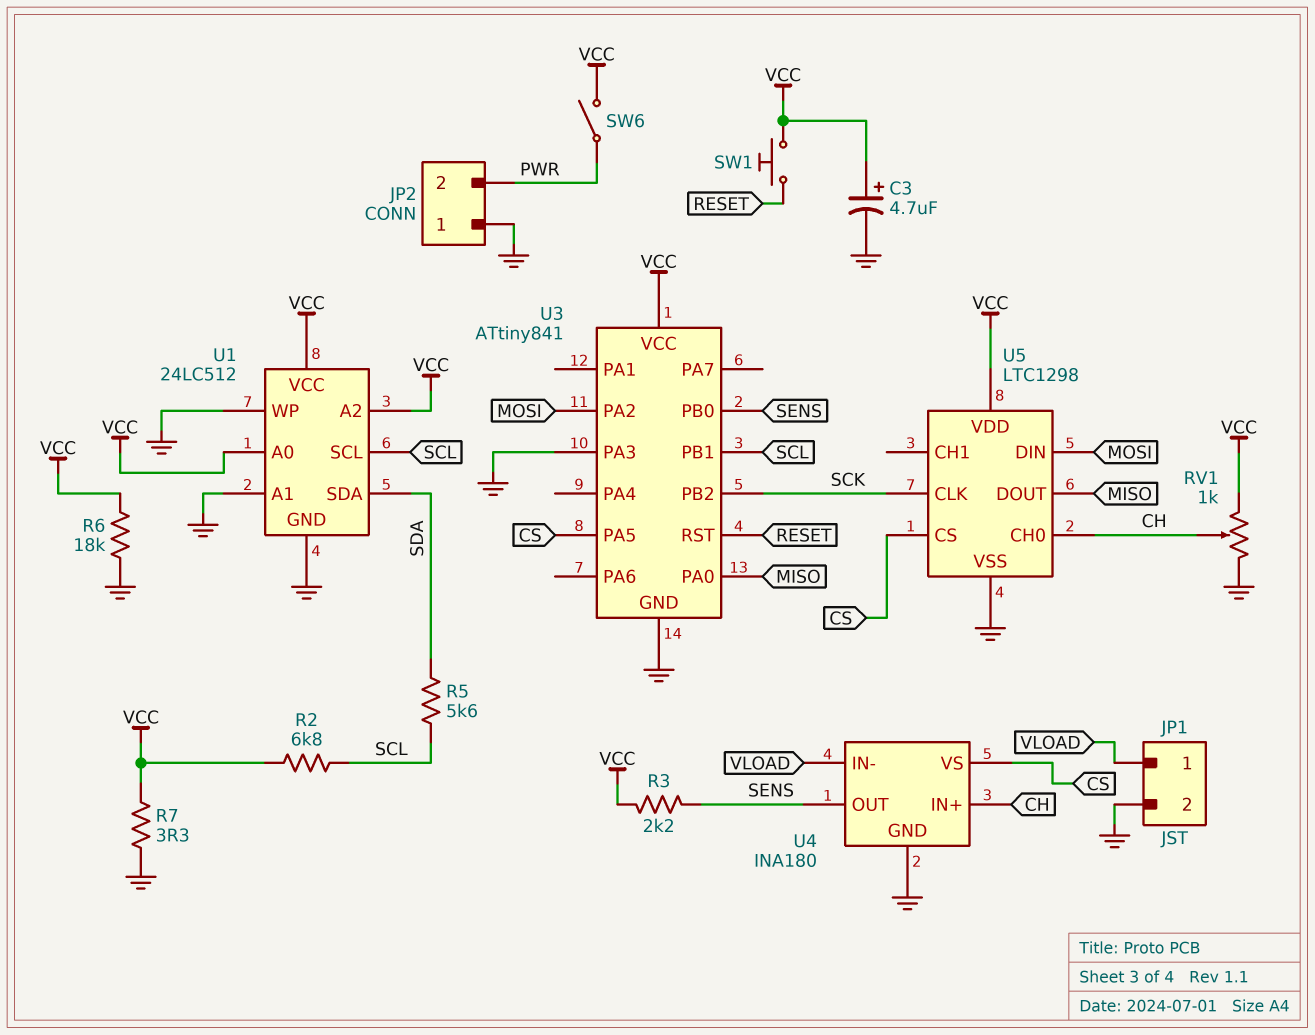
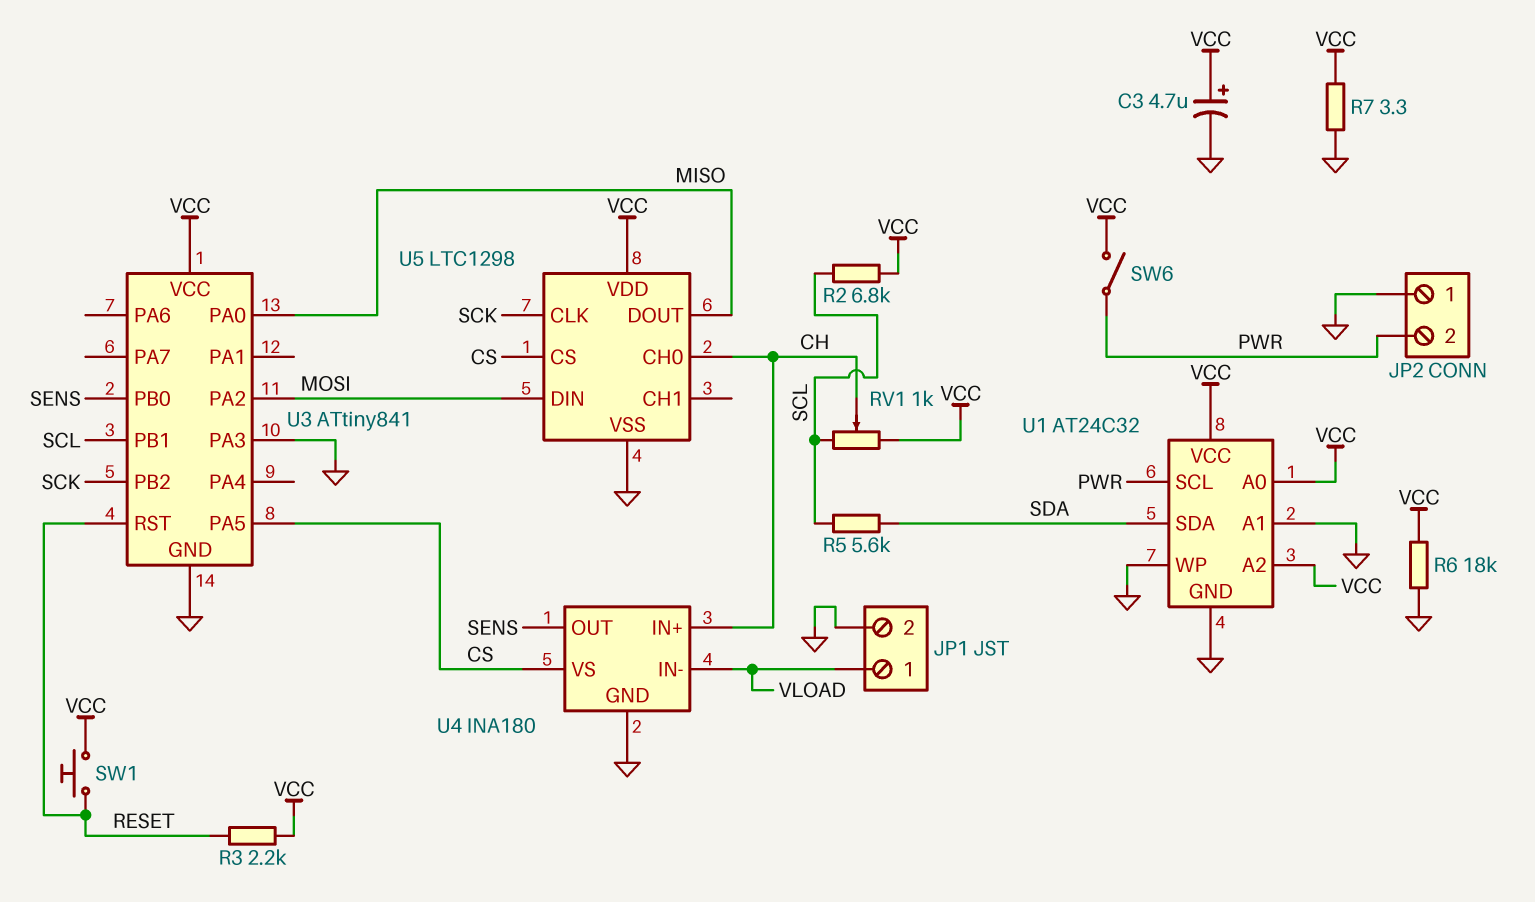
R3: 2.2k (SENS, VCC) -> 2.2k (RESET, VCC)
RV1: 1k (GND, VCC, wiper CH) -> 1k (SCL, VCC, wiper CH)
U1: 24LC512 -> AT24C32
U1 pin SCL: SCL -> PWR

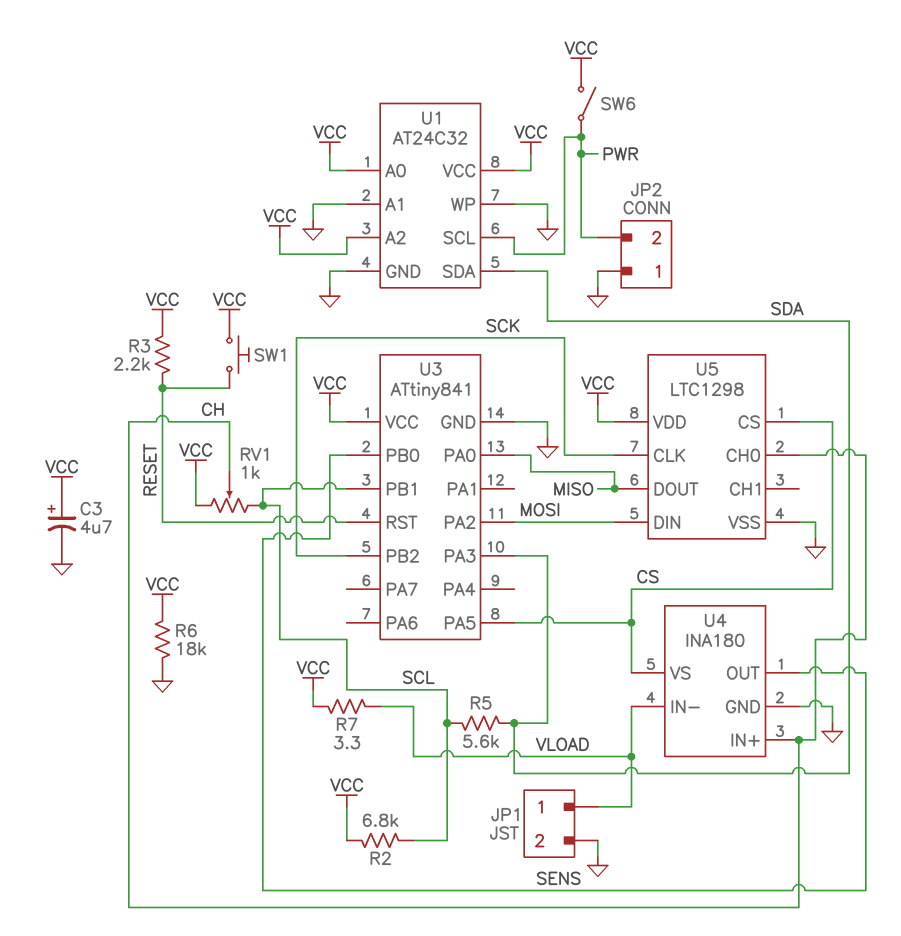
R7: 3.3 (GND, VCC) -> 3.3 (VCC, VLOAD)
U3 pin PA3: GND -> SDA

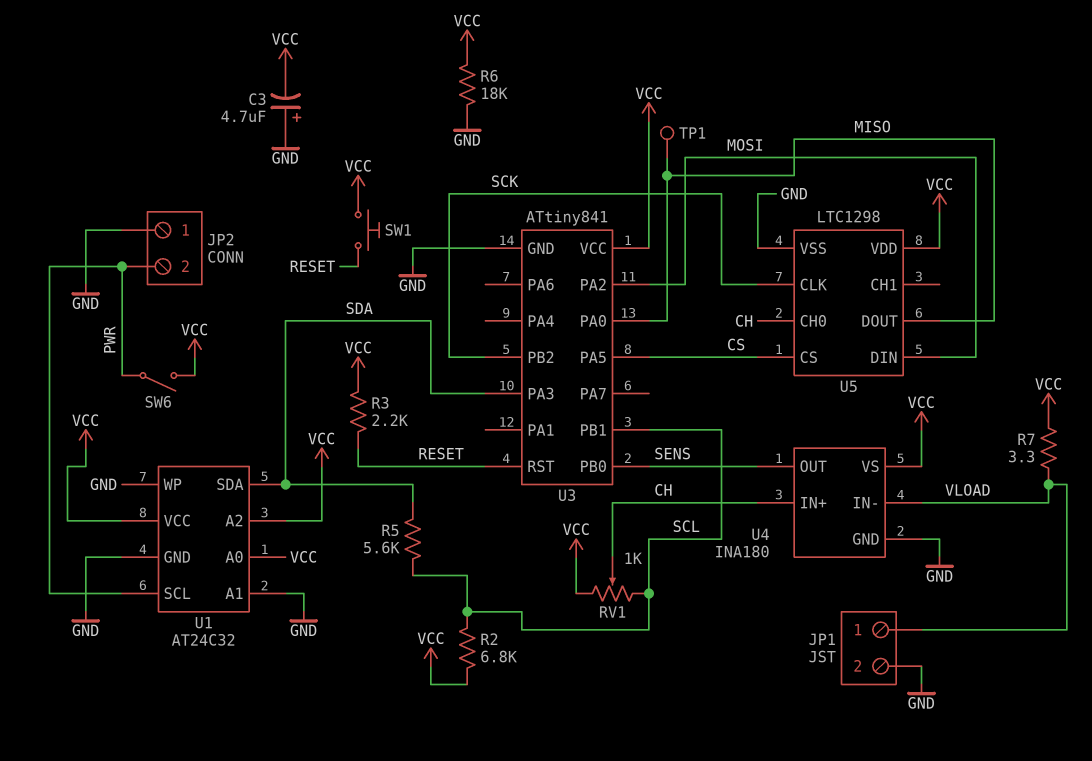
C3: 4.7uF (plus VCC, minus GND) -> 4.7uF (plus GND, minus VCC)
TP1: none -> test point (MISO)
U4 pin VS: CS -> VCC

